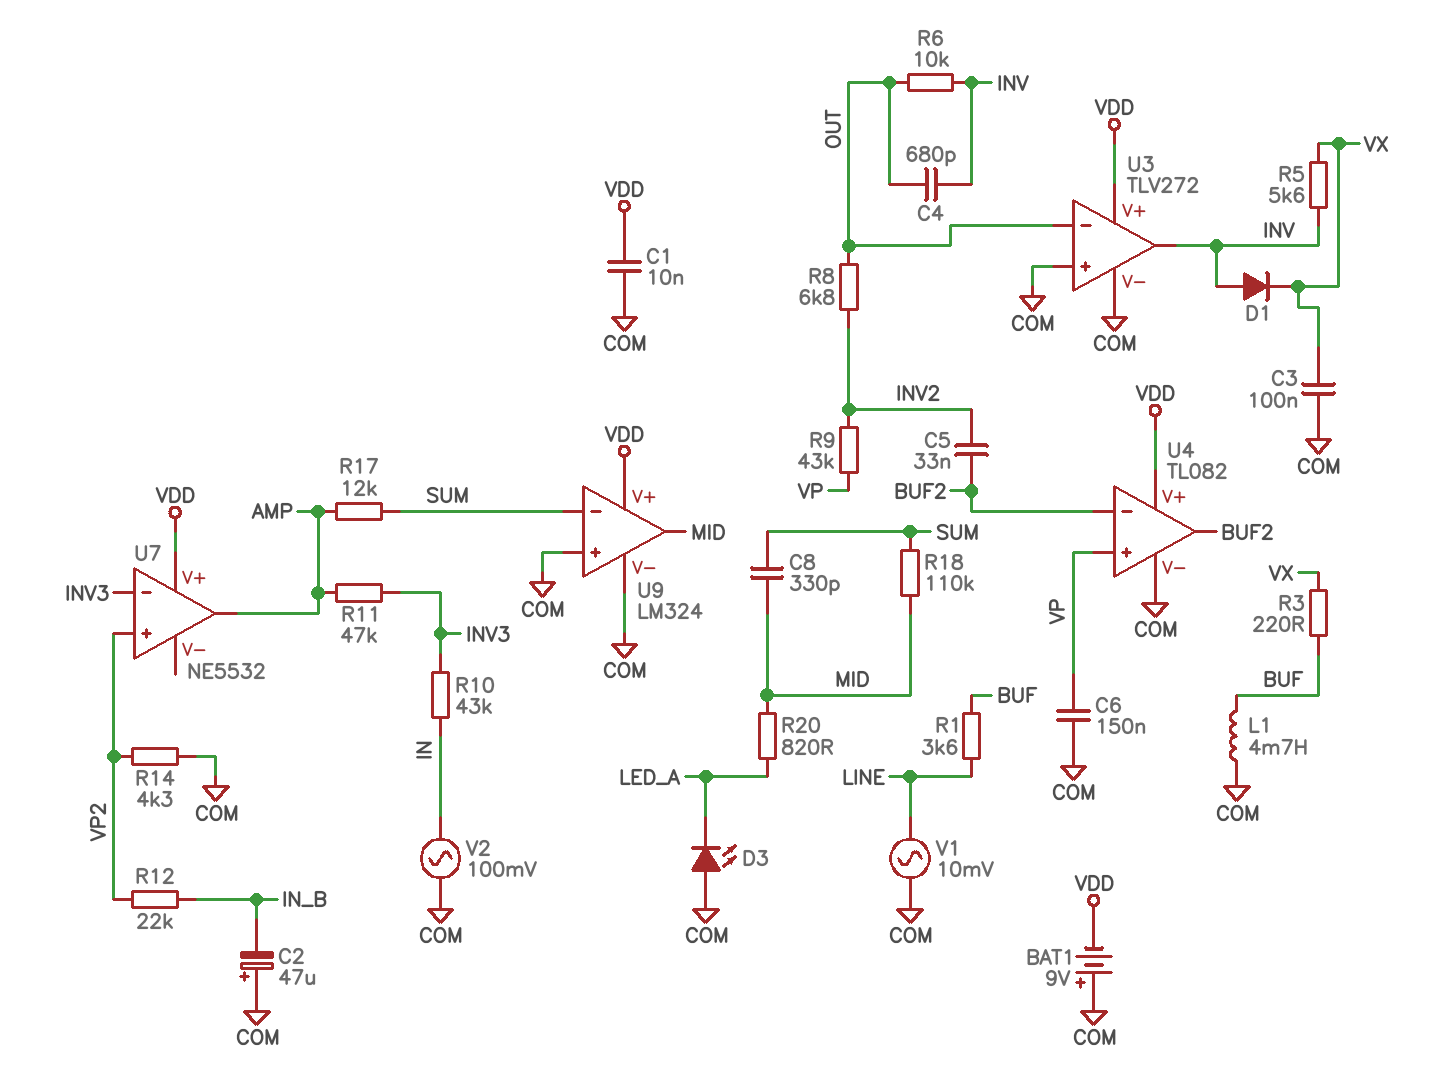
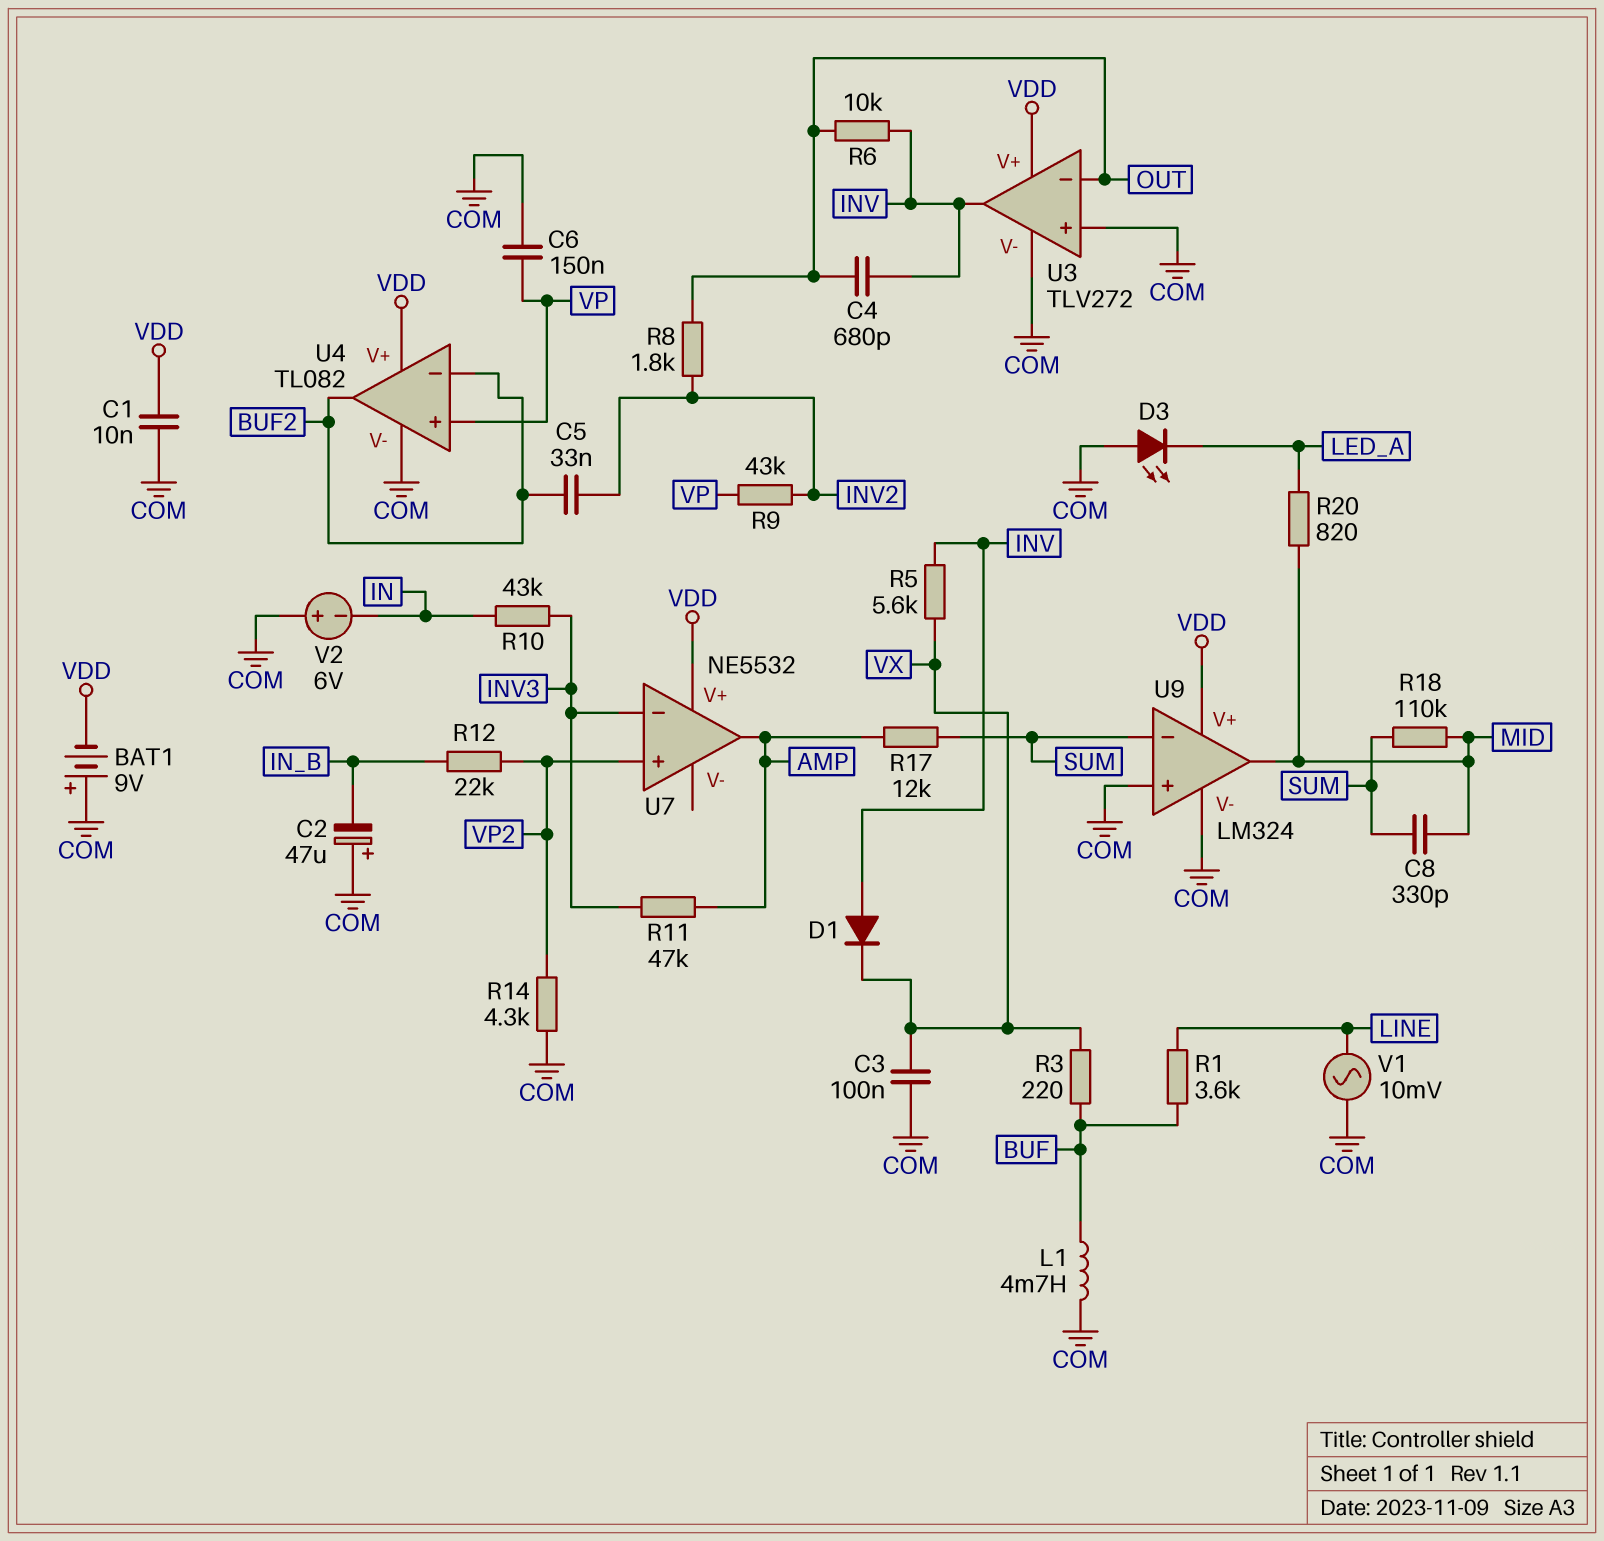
R8: 6.8k (INV2, OUT) -> 1.8k (INV2, OUT)
V2: AC 100mV (COM, IN) -> 6V (plus COM, minus IN)

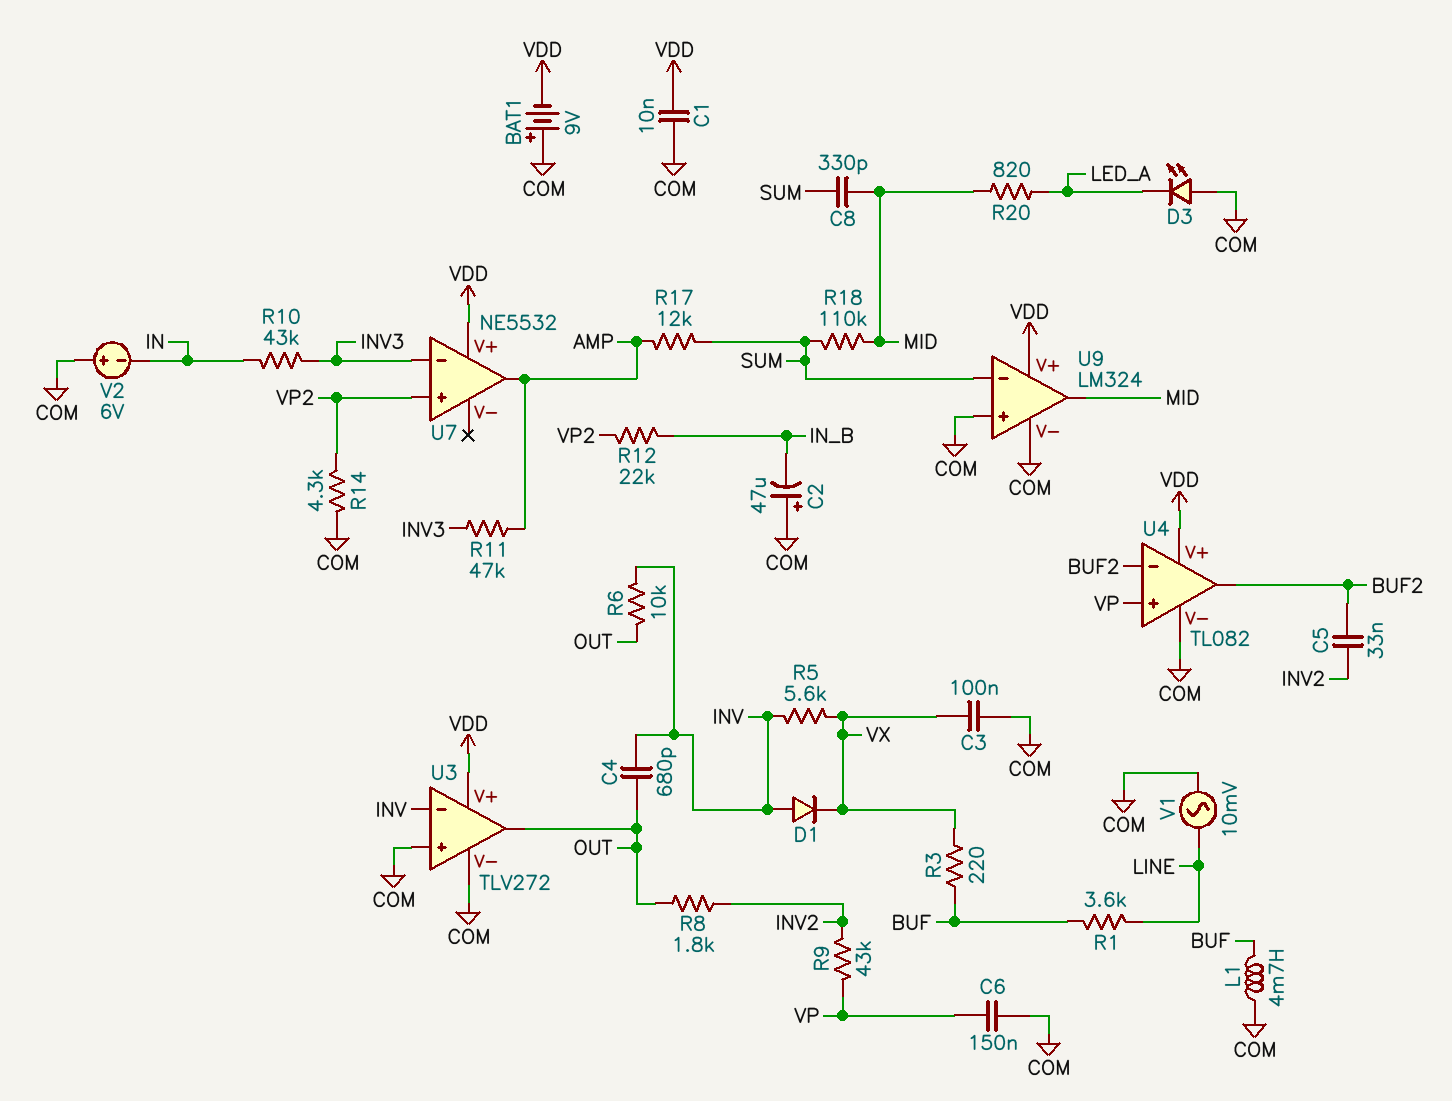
U3 pin in-: OUT -> INV
U3 pin out: INV -> OUT

